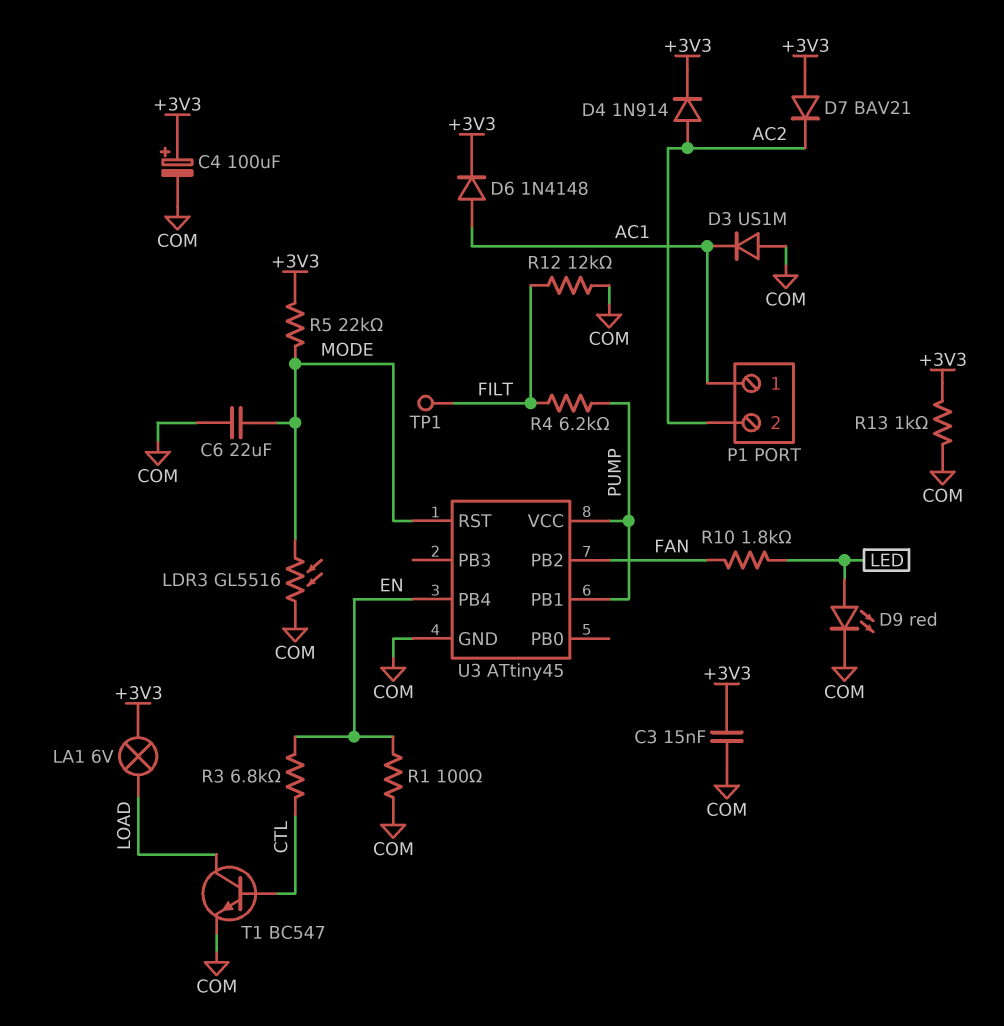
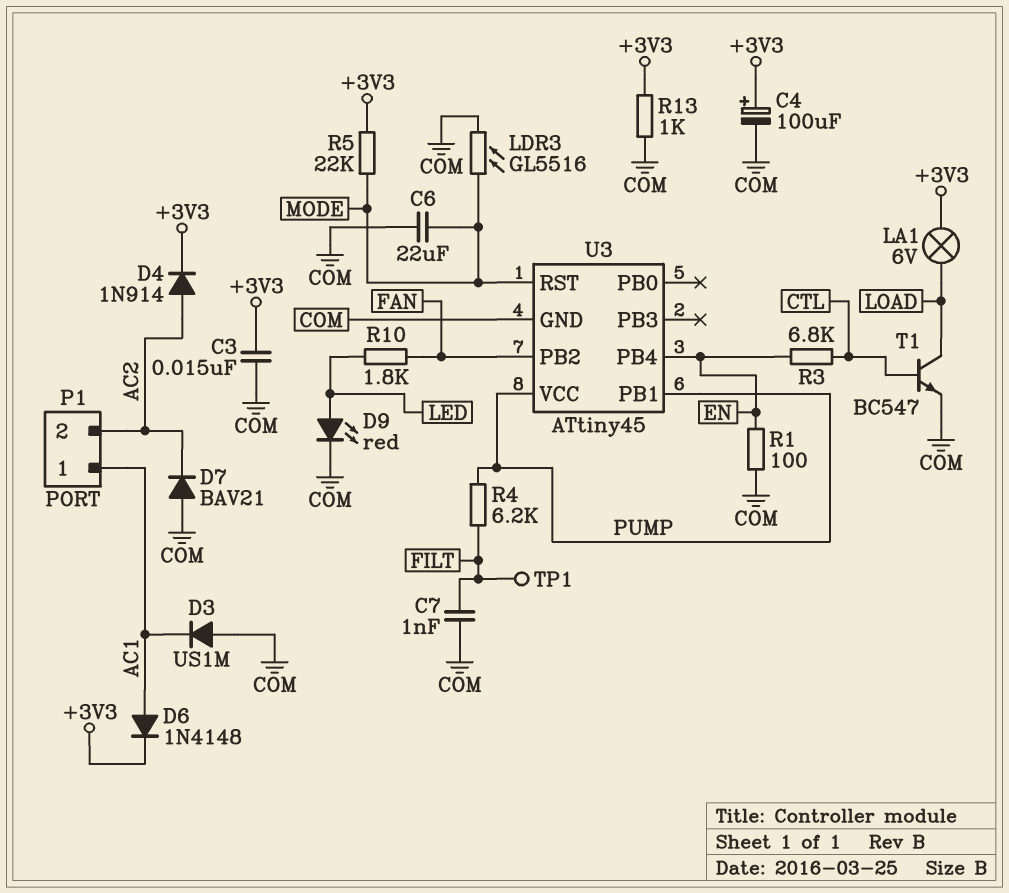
C7: none -> 1nF (COM, FILT)
D7: diode BAV21 (A +3V3, K AC2) -> diode BAV21 (A COM, K AC2)
R12: 12k (COM, FILT) -> none

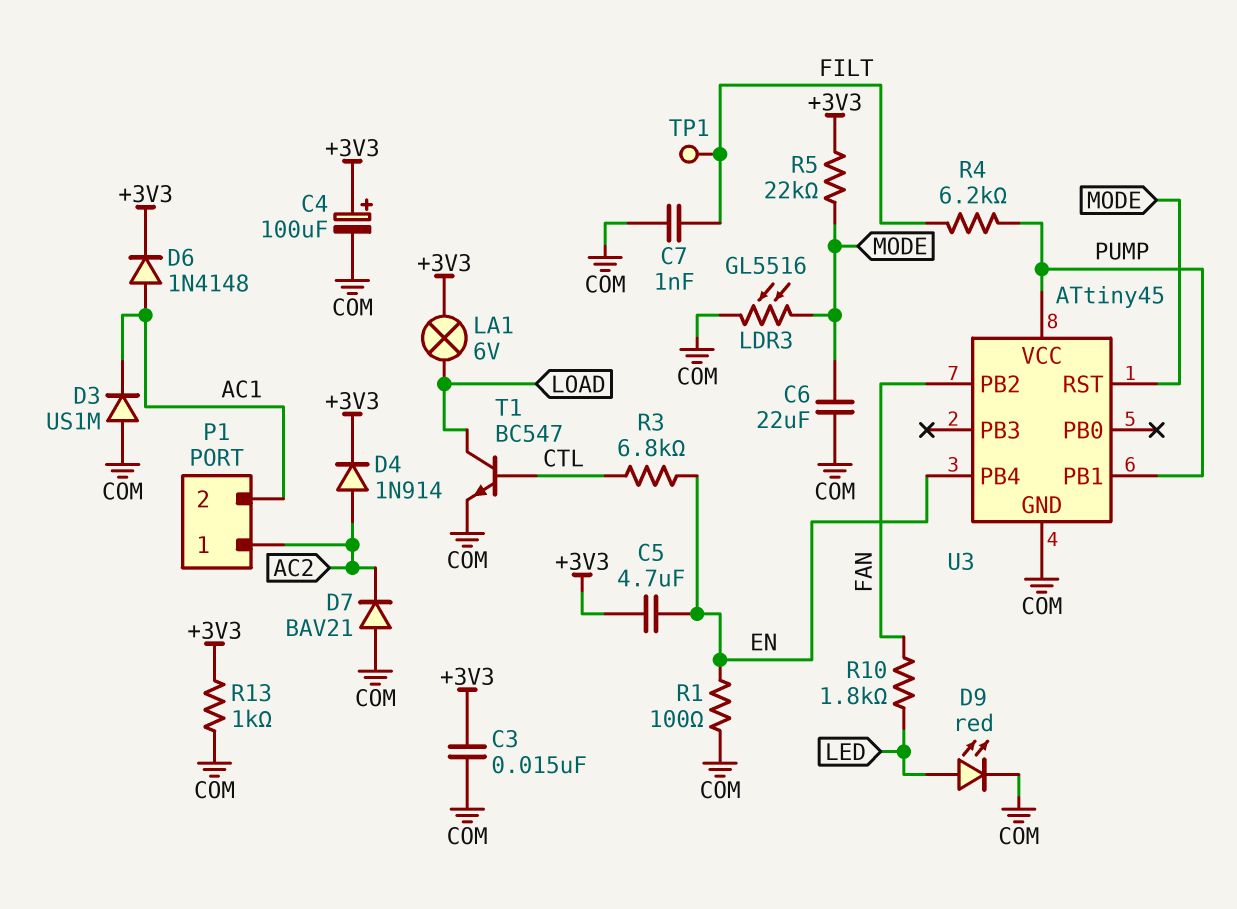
C5: none -> 4.7uF (+3V3, EN)
P1 pin 1: AC1 -> AC2
P1 pin 2: AC2 -> AC1

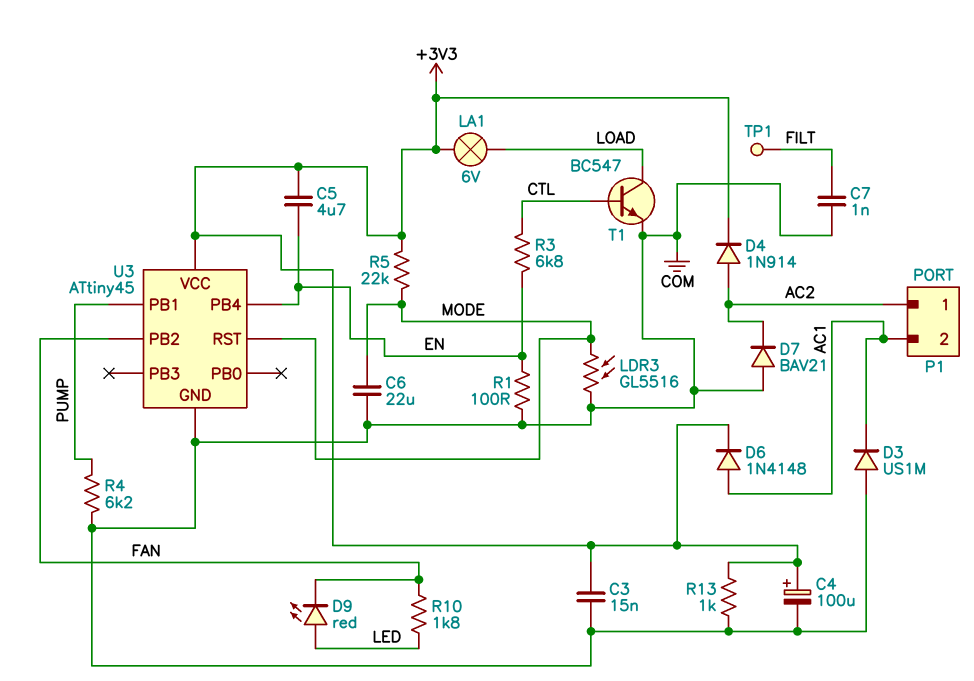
D9: LED red (A LED, K COM) -> LED red (A LED, K FAN)
R4: 6.2k (FILT, PUMP) -> 6.2k (COM, PUMP)
U3 pin VCC: PUMP -> +3V3

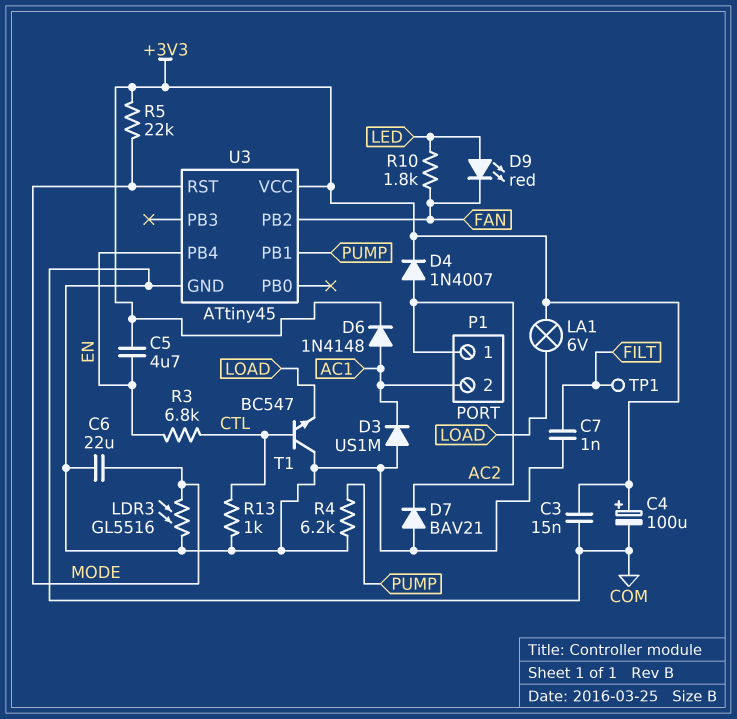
D4: diode 1N914 (A AC2, K +3V3) -> diode 1N4007 (A AC2, K +3V3)
R1: 100 (COM, EN) -> none
R13: 1k (+3V3, COM) -> 1k (COM, CTL)
T1: NPN BC547 (B CTL, C LOAD, E COM) -> NPN BC547 (B CTL, C COM, E LOAD)

